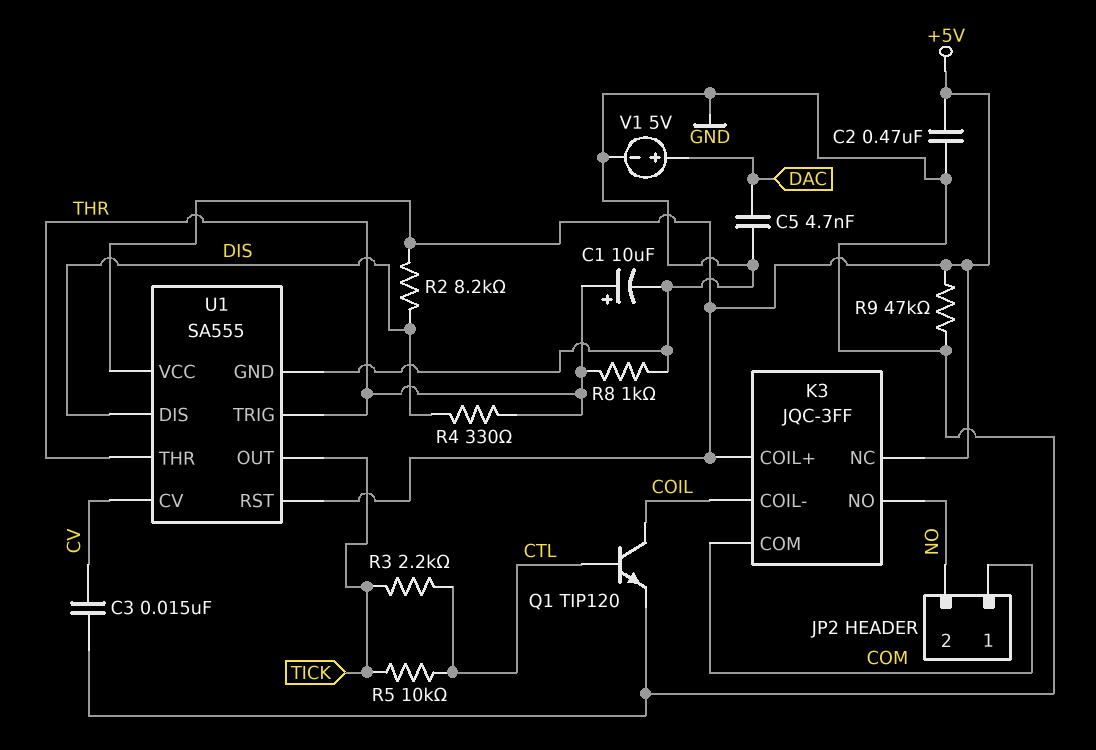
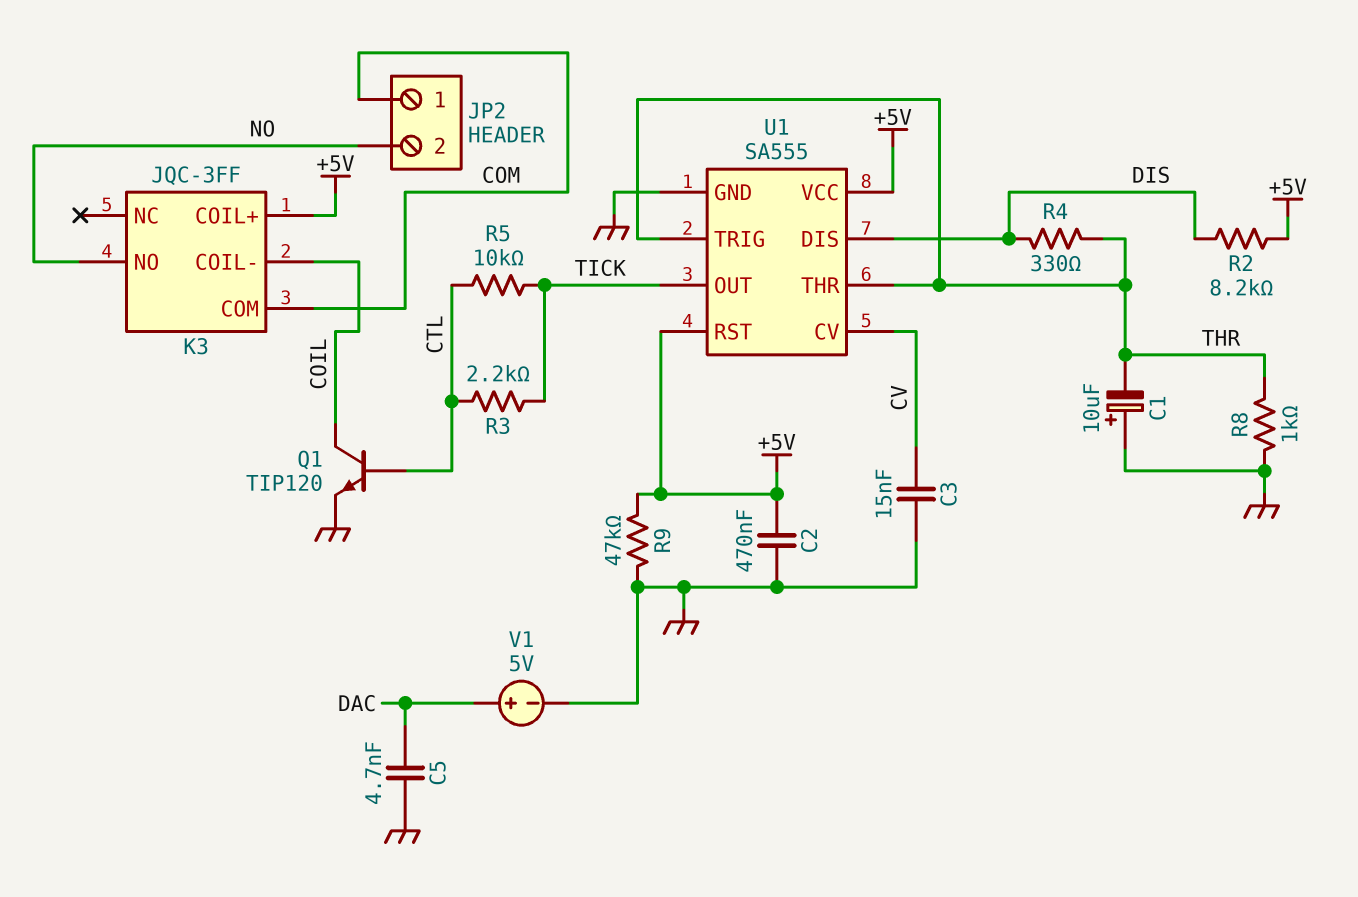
C1: 10uF (plus THR, minus GND) -> 10uF (plus GND, minus THR)
K3 pin NC: +5V -> none

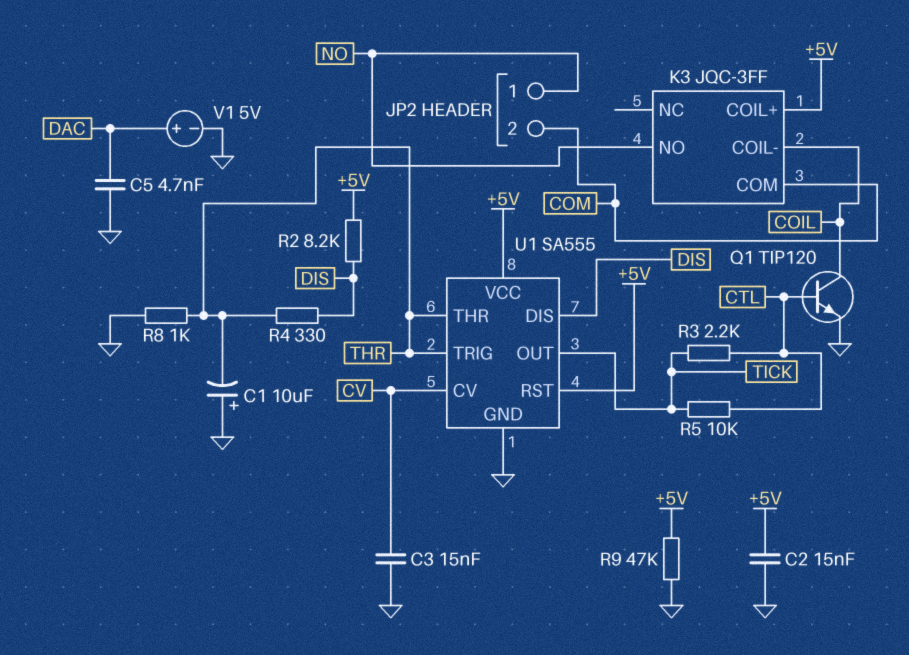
C2: 470nF (+5V, GND) -> 15nF (+5V, GND)
JP2 pin 1: COM -> NO
JP2 pin 2: NO -> COM

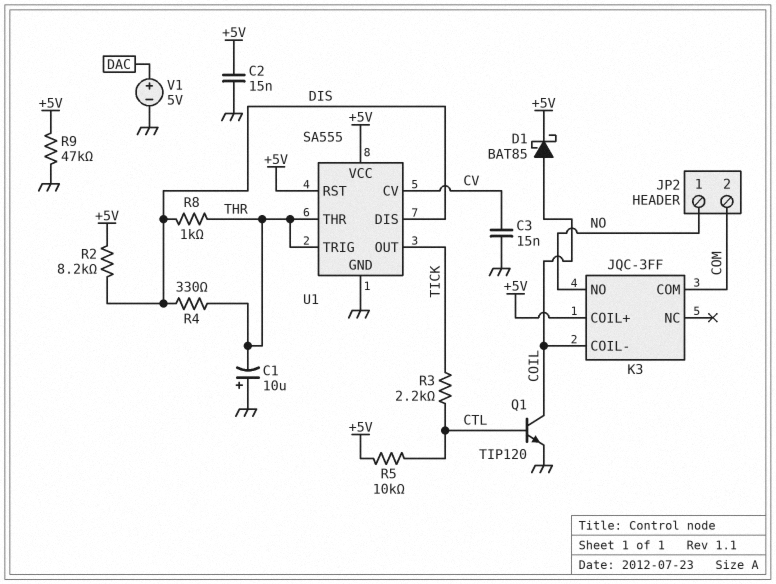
C5: 4.7nF (DAC, GND) -> none
D1: none -> schottky BAT85 (A COIL, K +5V)
R5: 10k (CTL, TICK) -> 10k (+5V, CTL)
R8: 1k (GND, THR) -> 1k (DIS, THR)

